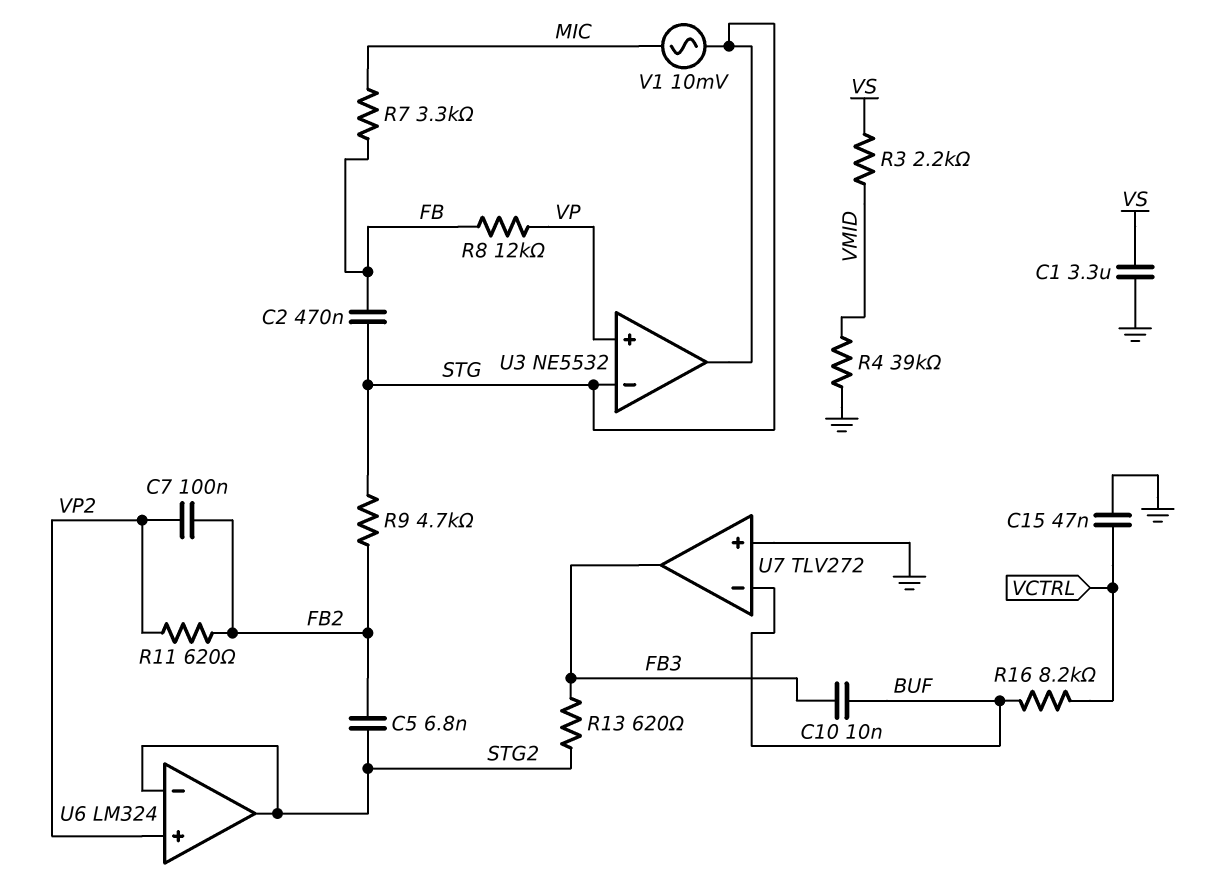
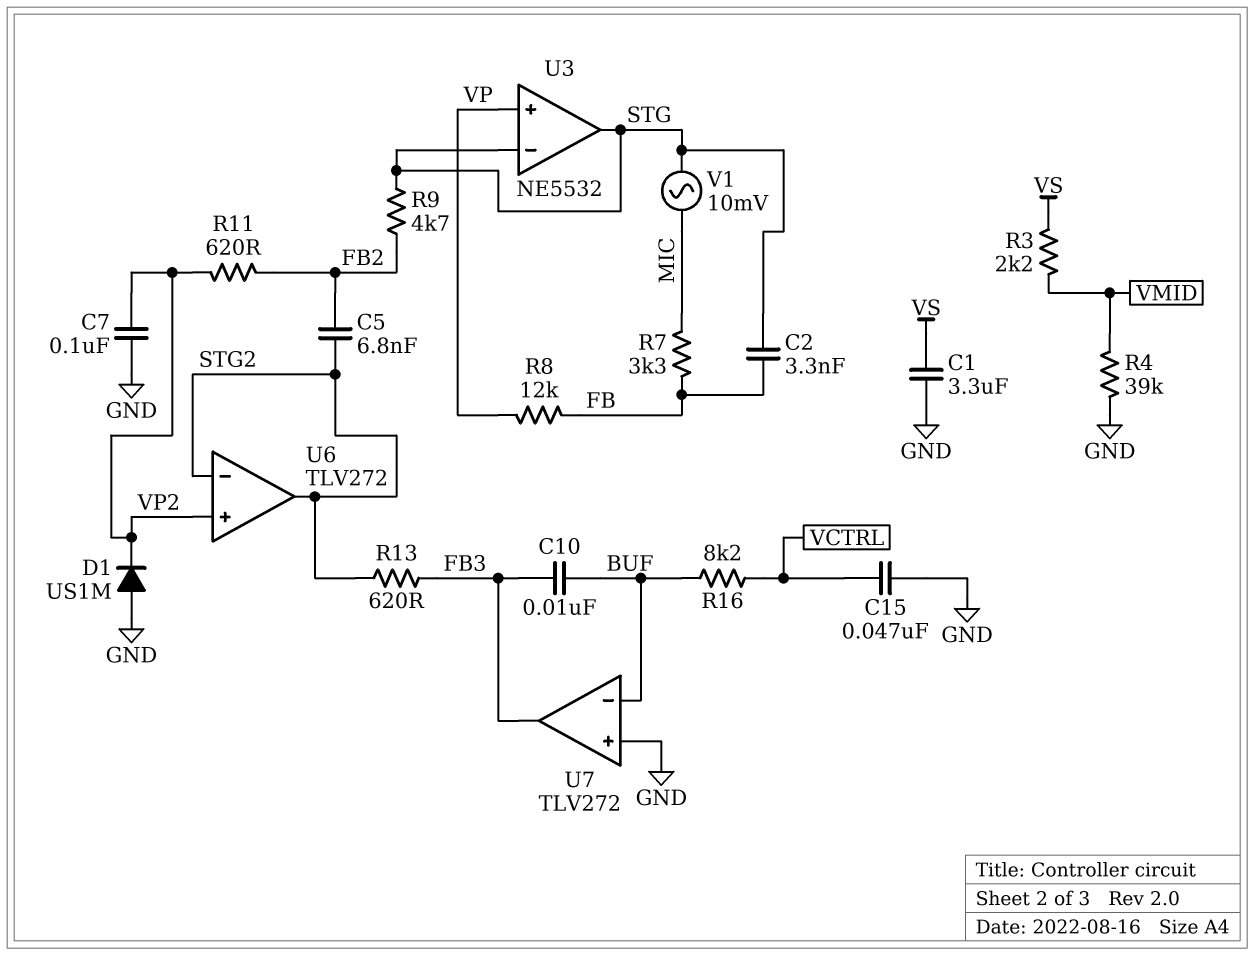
C2: 470nF (FB, STG) -> 3.3nF (FB, STG)
C7: 100nF (FB2, VP2) -> 100nF (GND, VP2)
D1: none -> diode US1M (A GND, K VP2)
U6: LM324 -> TLV272

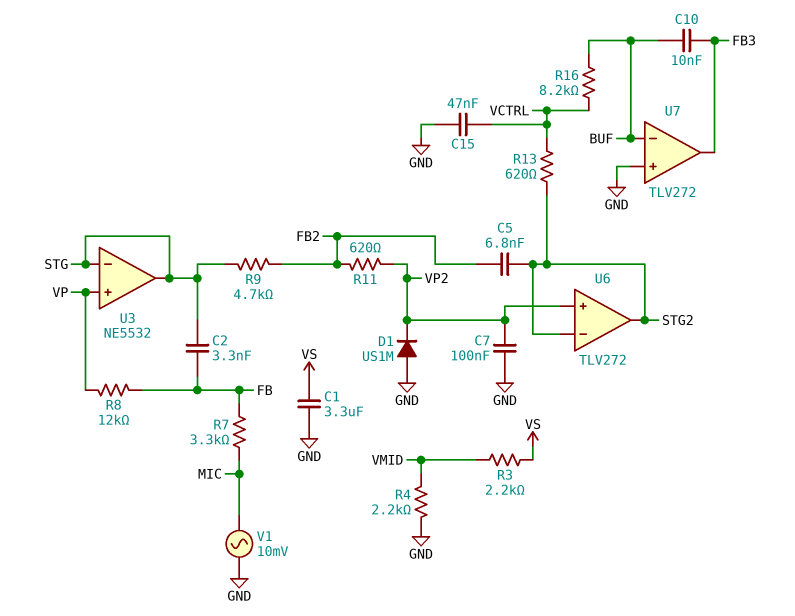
R4: 39k (GND, VMID) -> 2.2k (GND, VMID)
R13: 620 (FB3, STG2) -> 620 (STG2, VCTRL)
V1: AC 10mV (MIC, STG) -> AC 10mV (GND, MIC)

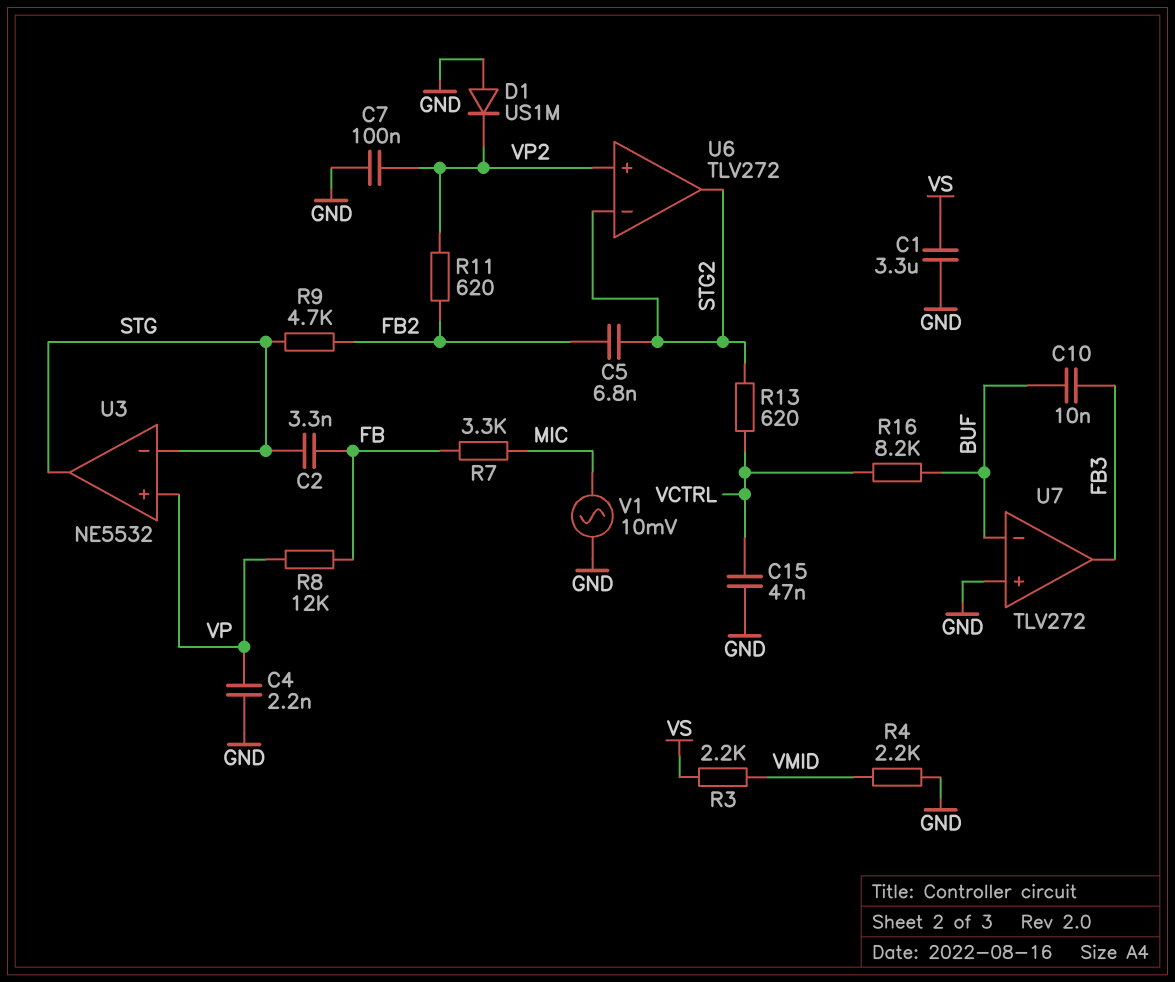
C4: none -> 2.2nF (GND, VP)

